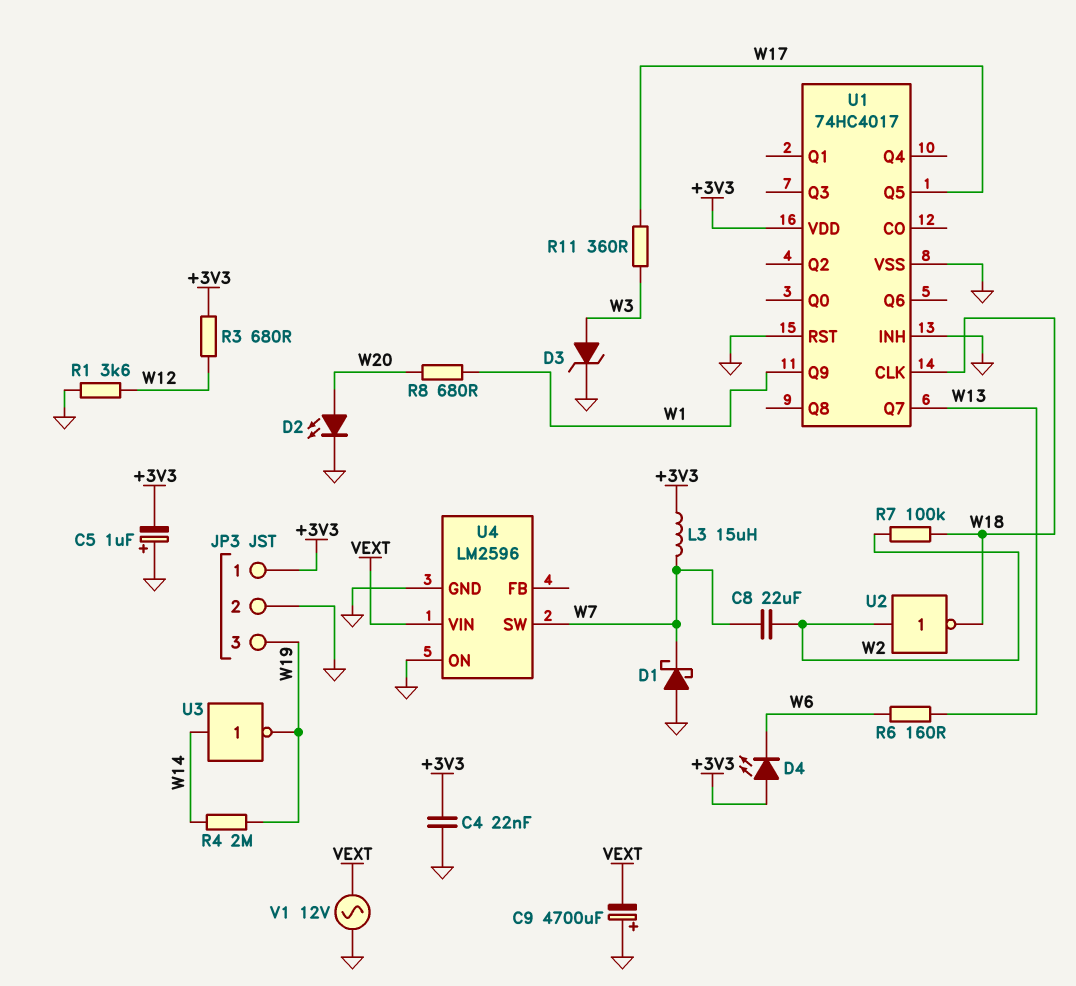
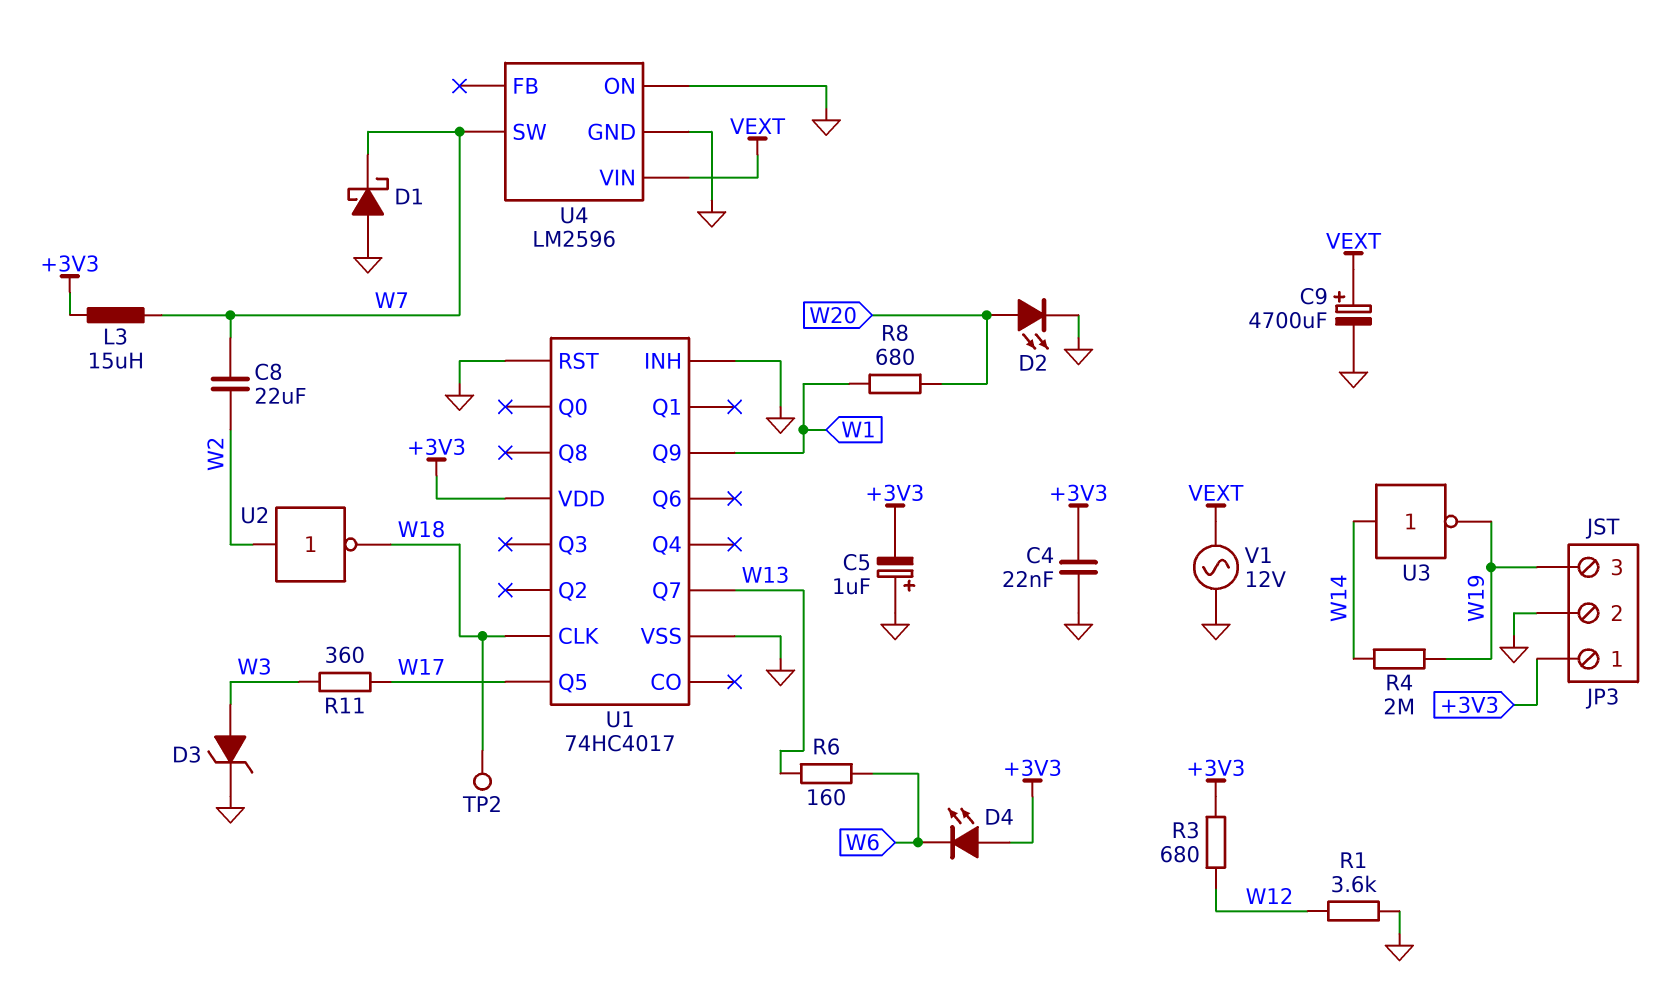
C9: 4700uF (plus GND, minus VEXT) -> 4700uF (plus VEXT, minus GND)
R7: 100k (W2, W18) -> none
TP2: none -> test point (W18)

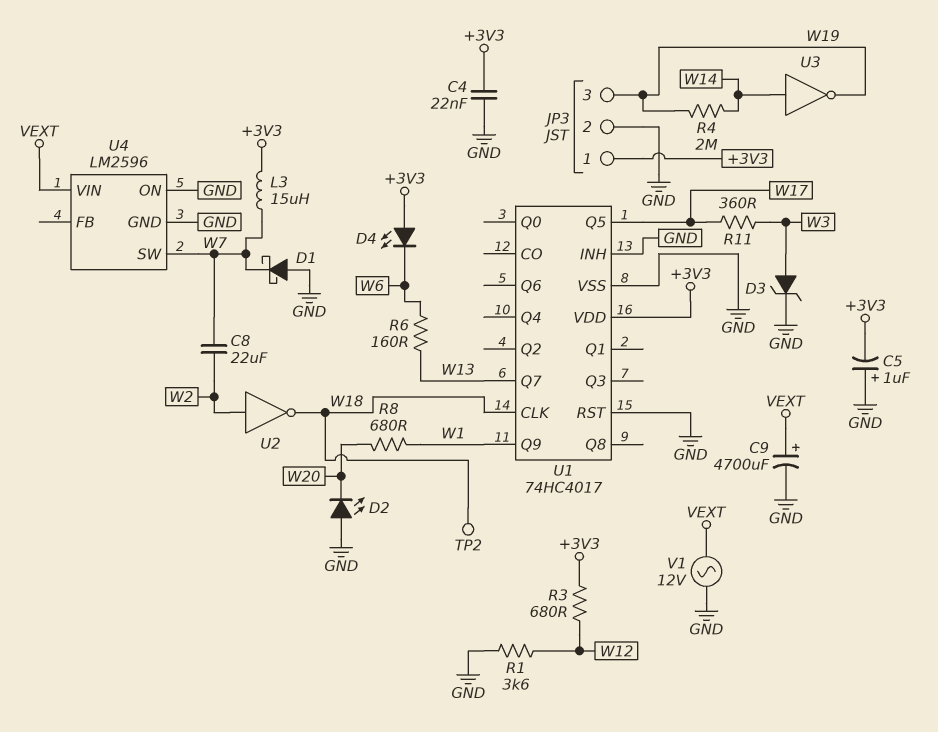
D2: LED (A W20, K GND) -> LED (A GND, K W20)

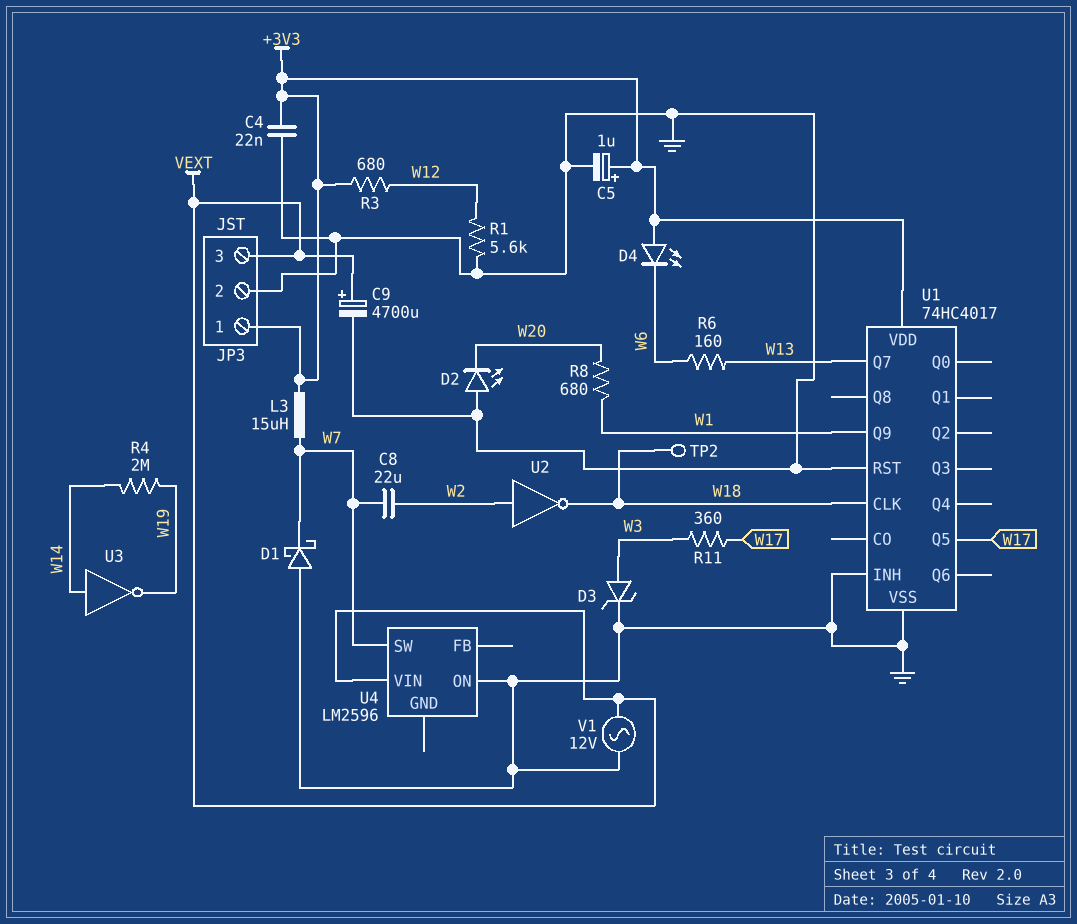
C5: 1uF (plus GND, minus +3V3) -> 1uF (plus +3V3, minus GND)
JP3 pin 3: W19 -> VEXT
R1: 3.6k (GND, W12) -> 5.6k (GND, W12)
U4 pin GND: GND -> none

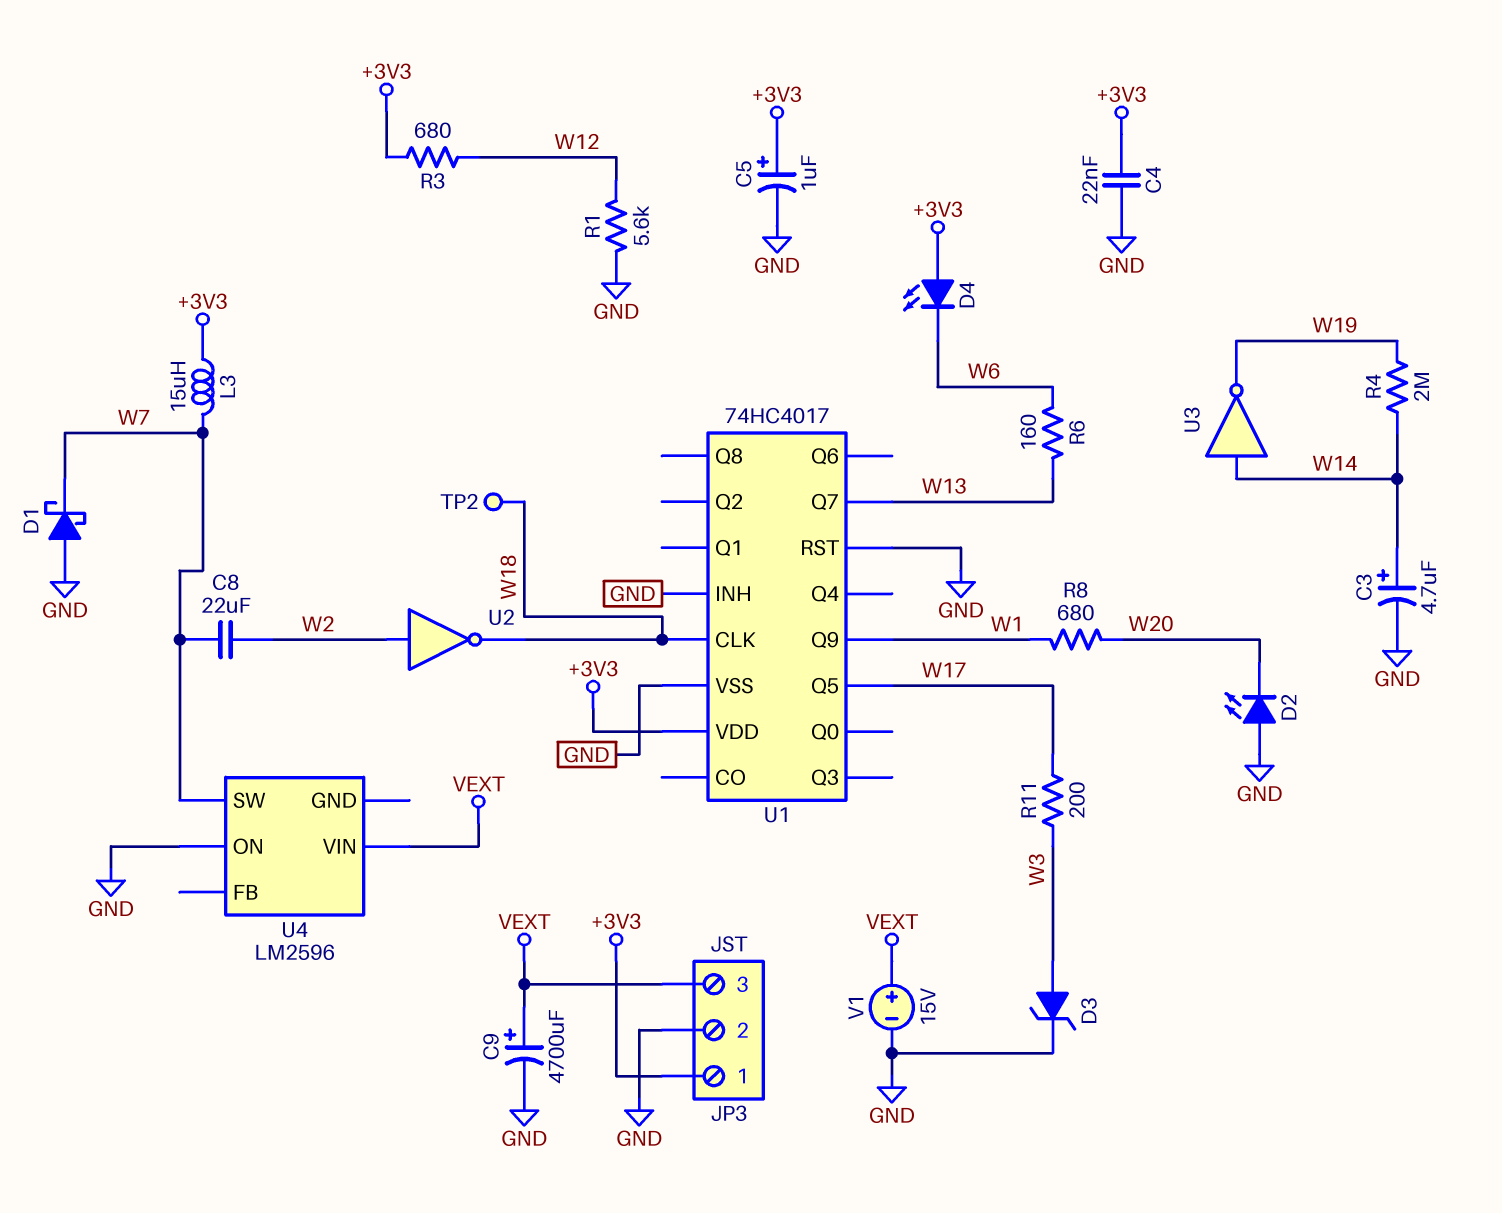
C3: none -> 4.7uF (plus W14, minus GND)
R11: 360 (W3, W17) -> 200 (W3, W17)
V1: AC 12V (GND, VEXT) -> 15V (plus VEXT, minus GND)

